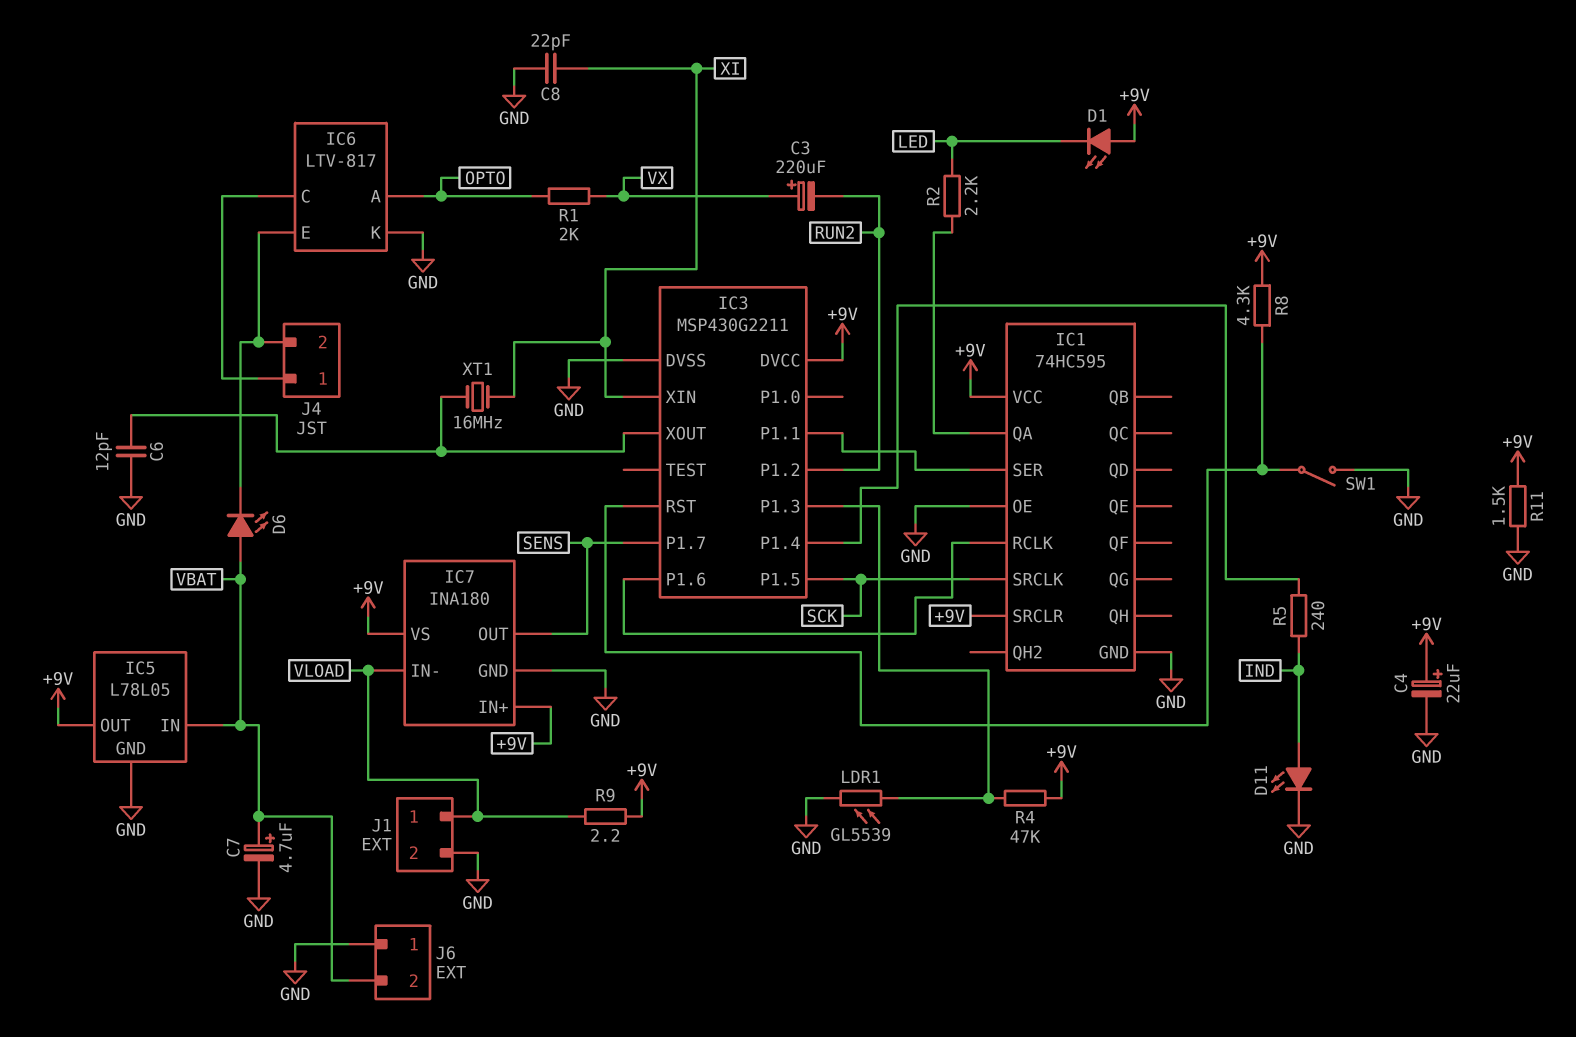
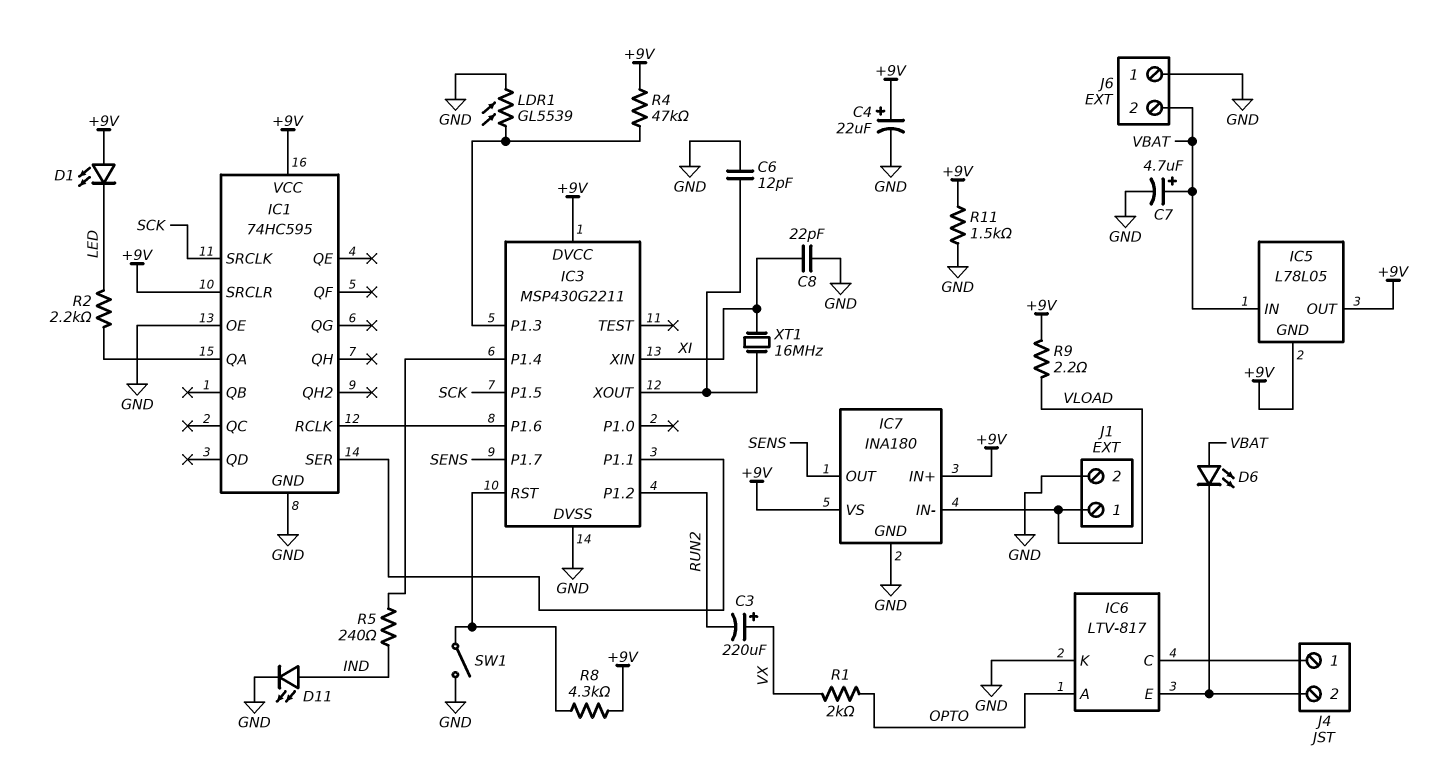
IC5 pin GND: GND -> +9V

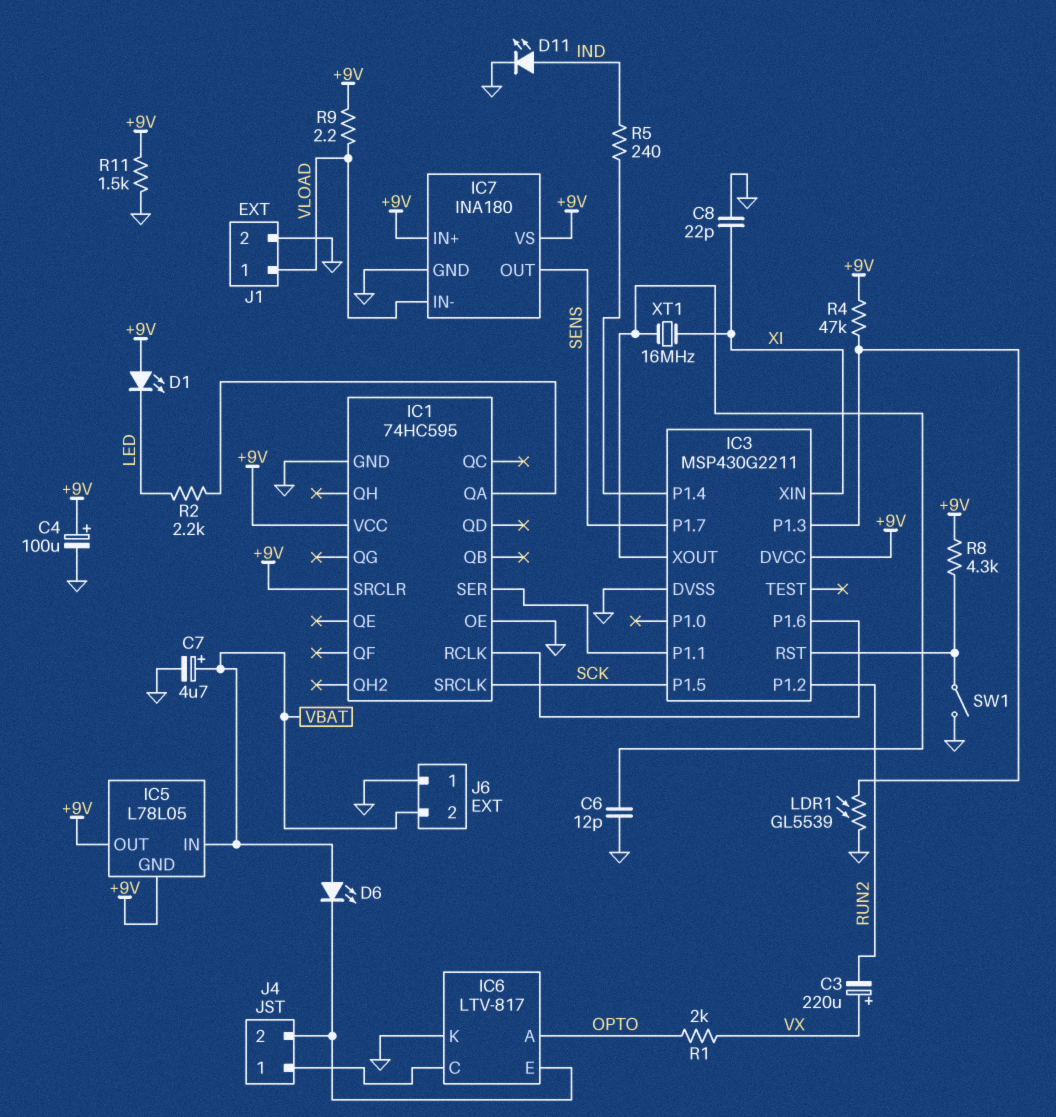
C4: 22uF (plus +9V, minus GND) -> 100uF (plus +9V, minus GND)

